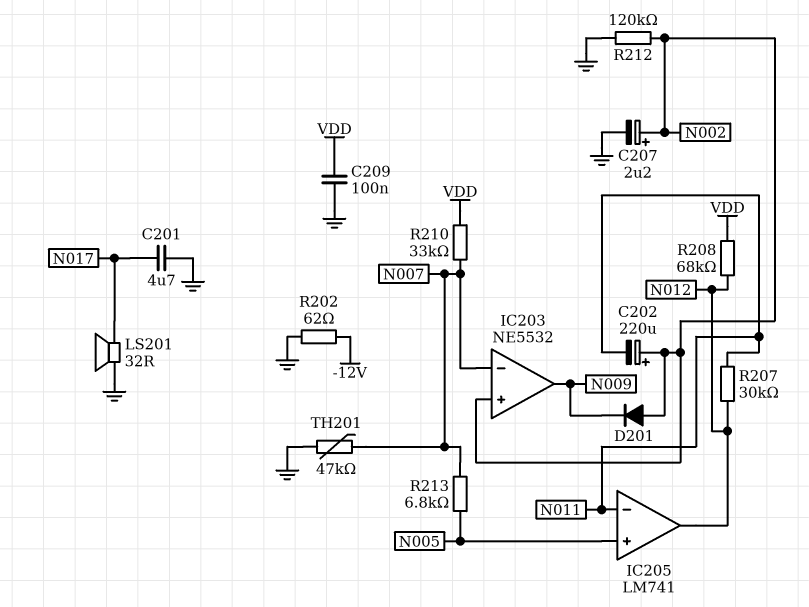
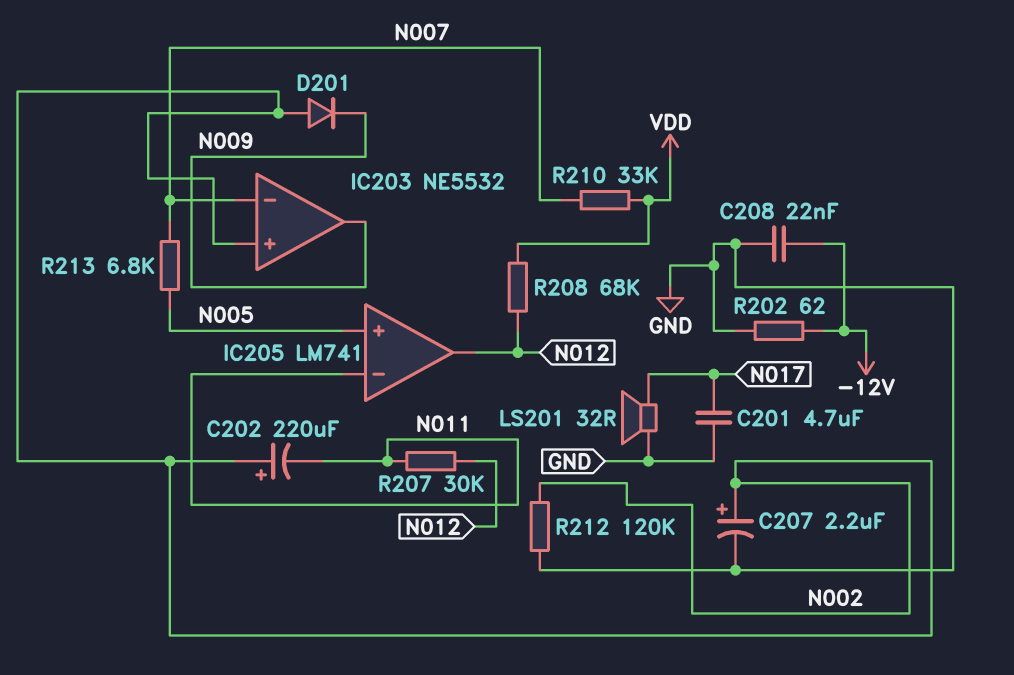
C208: none -> 22nF (-12V, GND)
C209: 100nF (GND, VDD) -> none
TH201: 47k (GND, N007) -> none

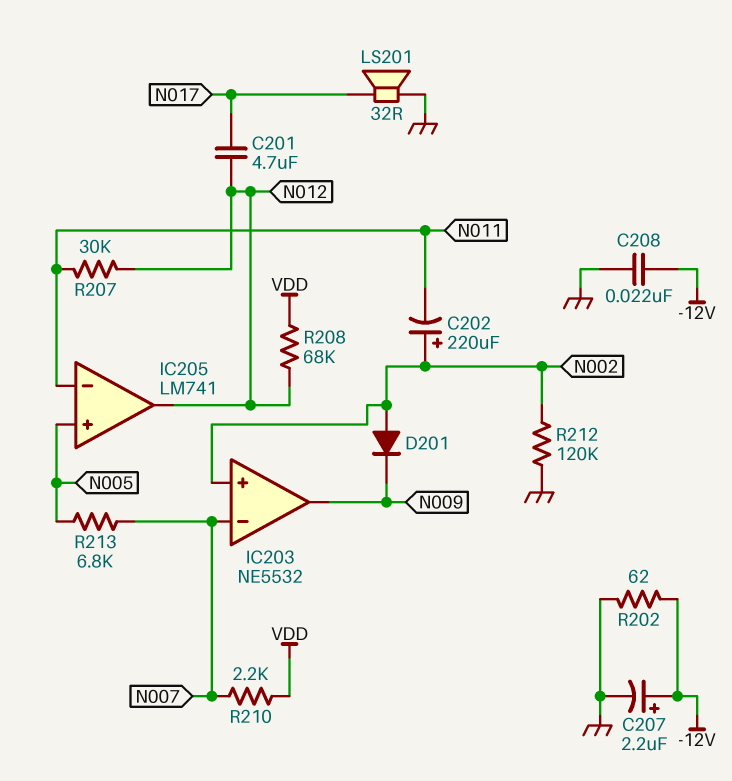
C201: 4.7uF (GND, N017) -> 4.7uF (N012, N017)
C207: 2.2uF (plus N002, minus GND) -> 2.2uF (plus -12V, minus GND)
R210: 33k (N007, VDD) -> 2.2k (N007, VDD)

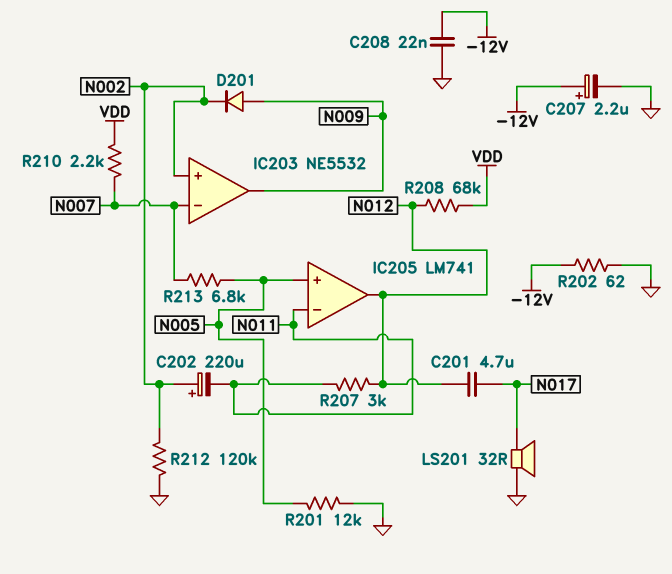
D201: diode (A N002, K N009) -> diode (A N009, K N002)
R201: none -> 12k (GND, N005)
R207: 30k (N011, N012) -> 3k (N011, N012)

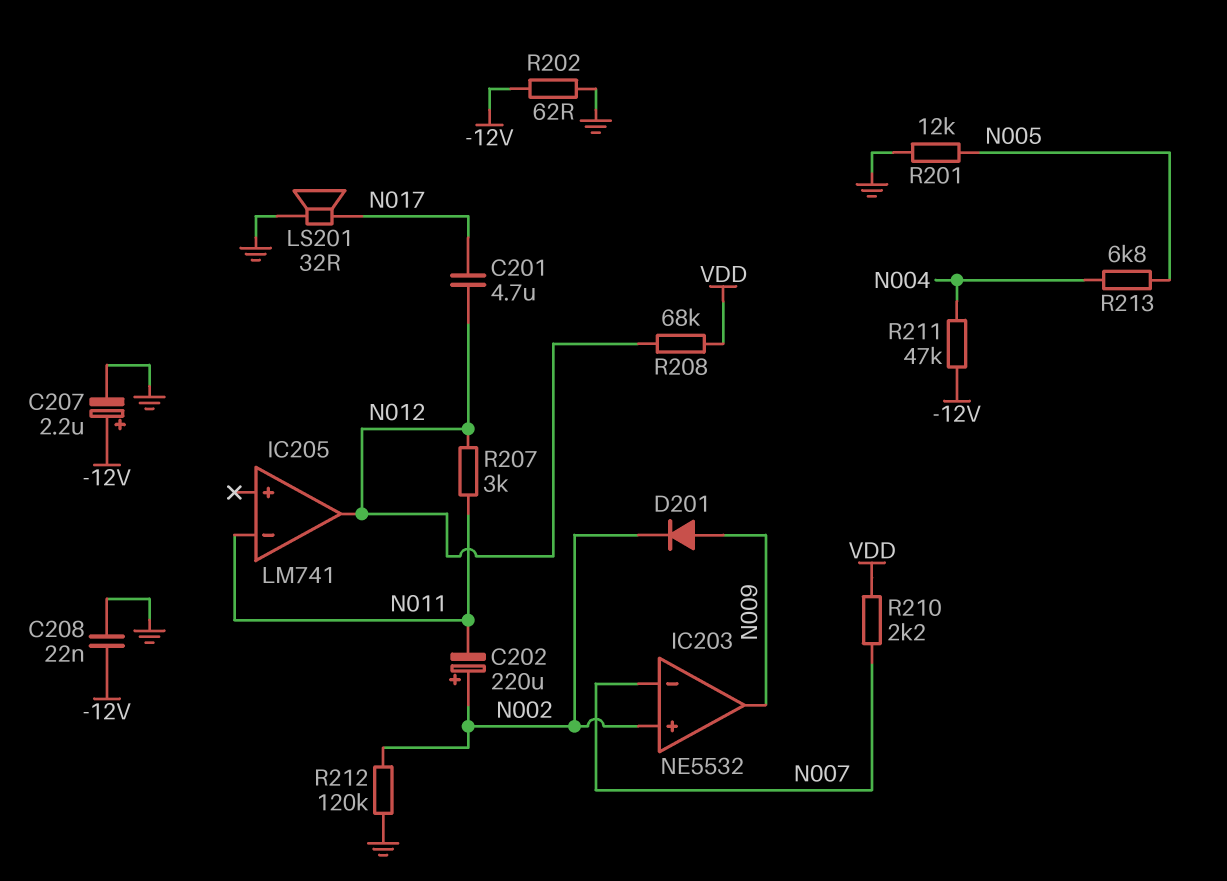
IC205 pin in+: N005 -> none
R211: none -> 47k (-12V, N004)
R213: 6.8k (N005, N007) -> 6.8k (N004, N005)

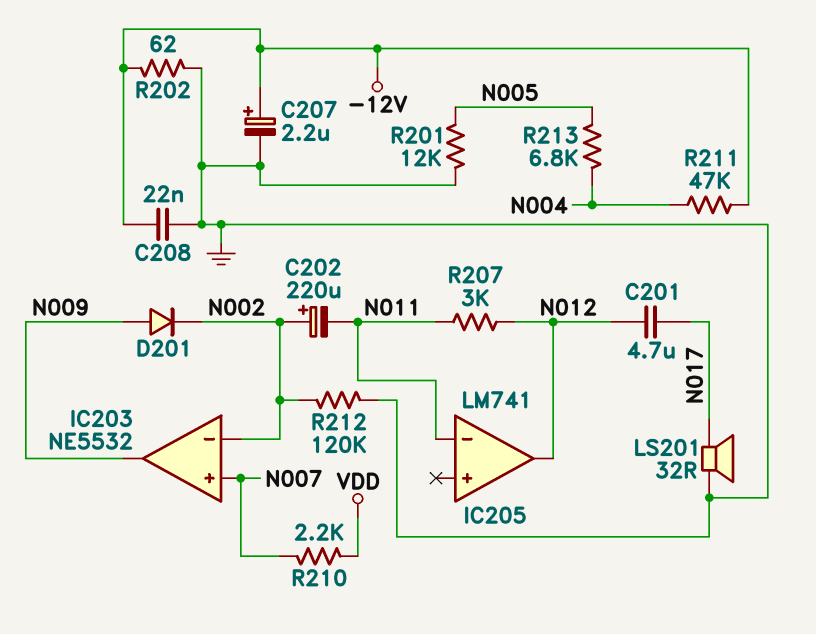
IC203 pin in+: N002 -> N007
IC203 pin in-: N007 -> N002
R208: 68k (N012, VDD) -> none

